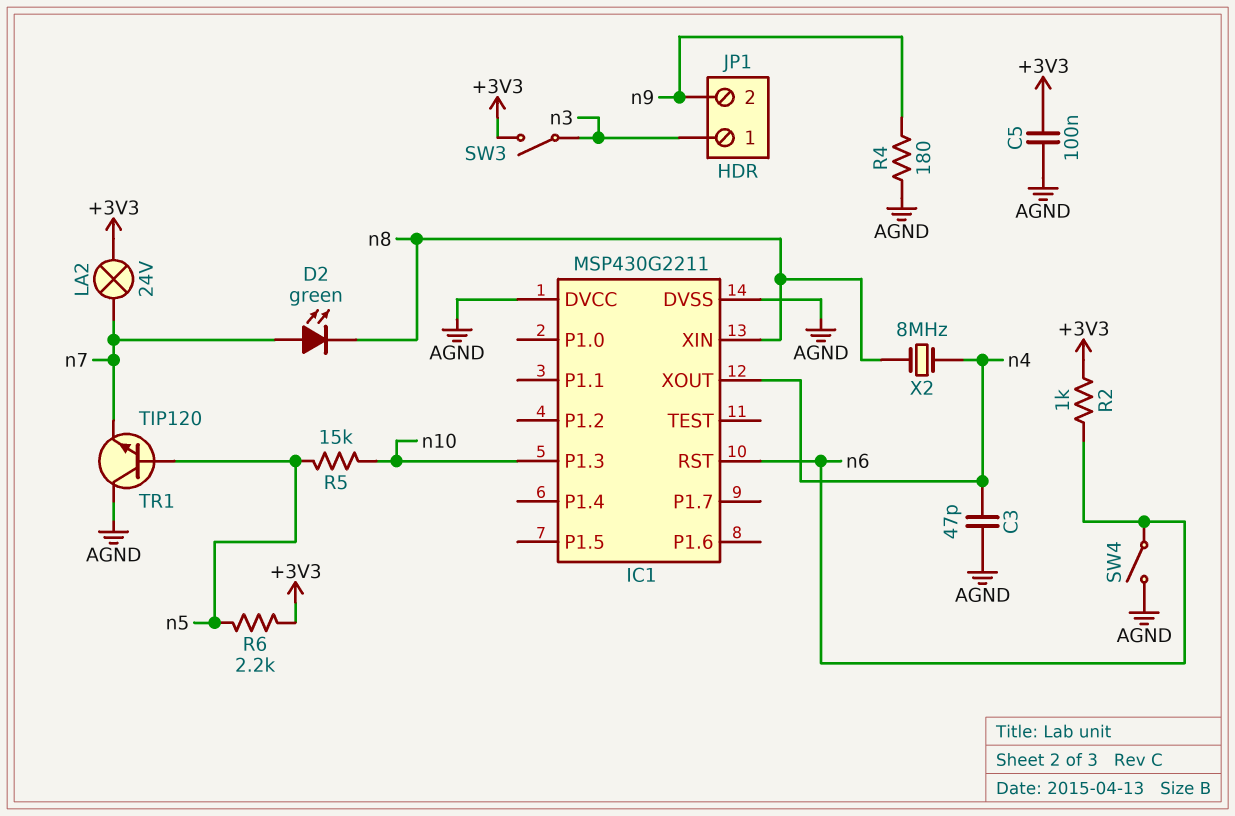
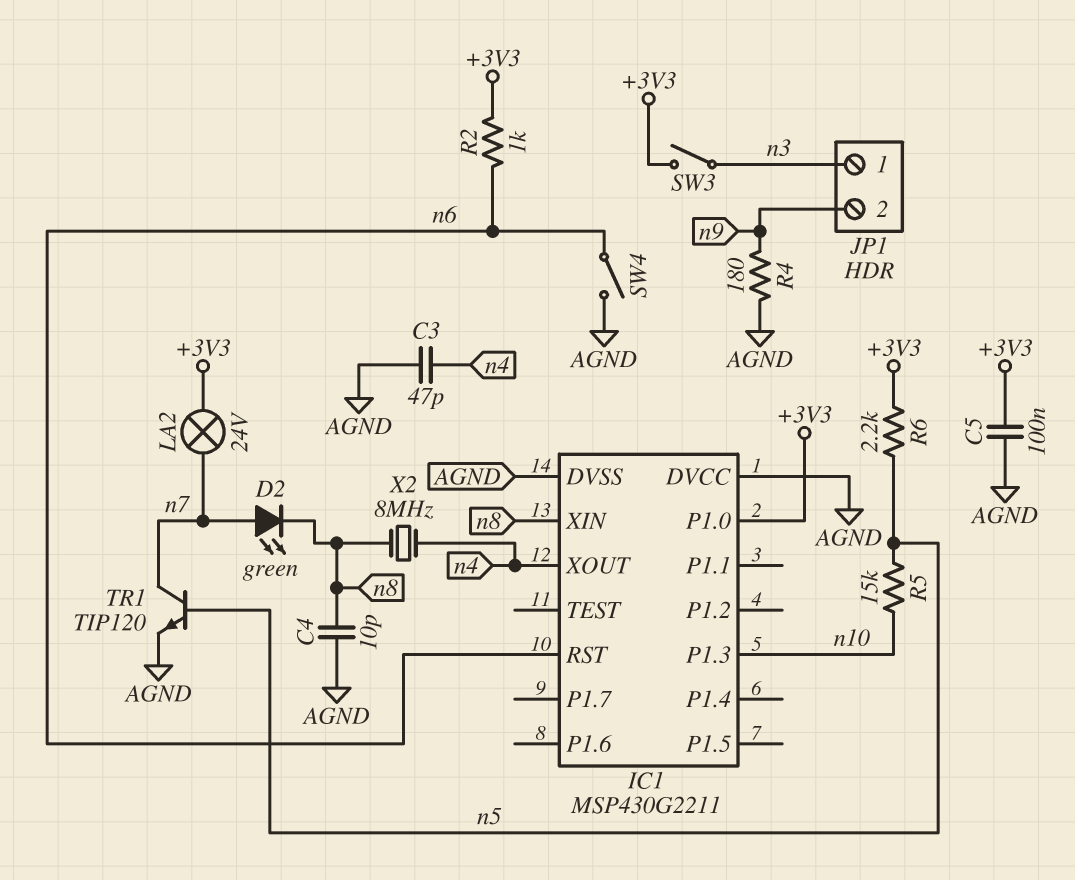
C4: none -> 10pF (AGND, n8)
IC1 pin P1.0: none -> +3V3
TR1: NPN TIP120 (B n5, C AGND, E n7) -> NPN TIP120 (B n5, C n7, E AGND)

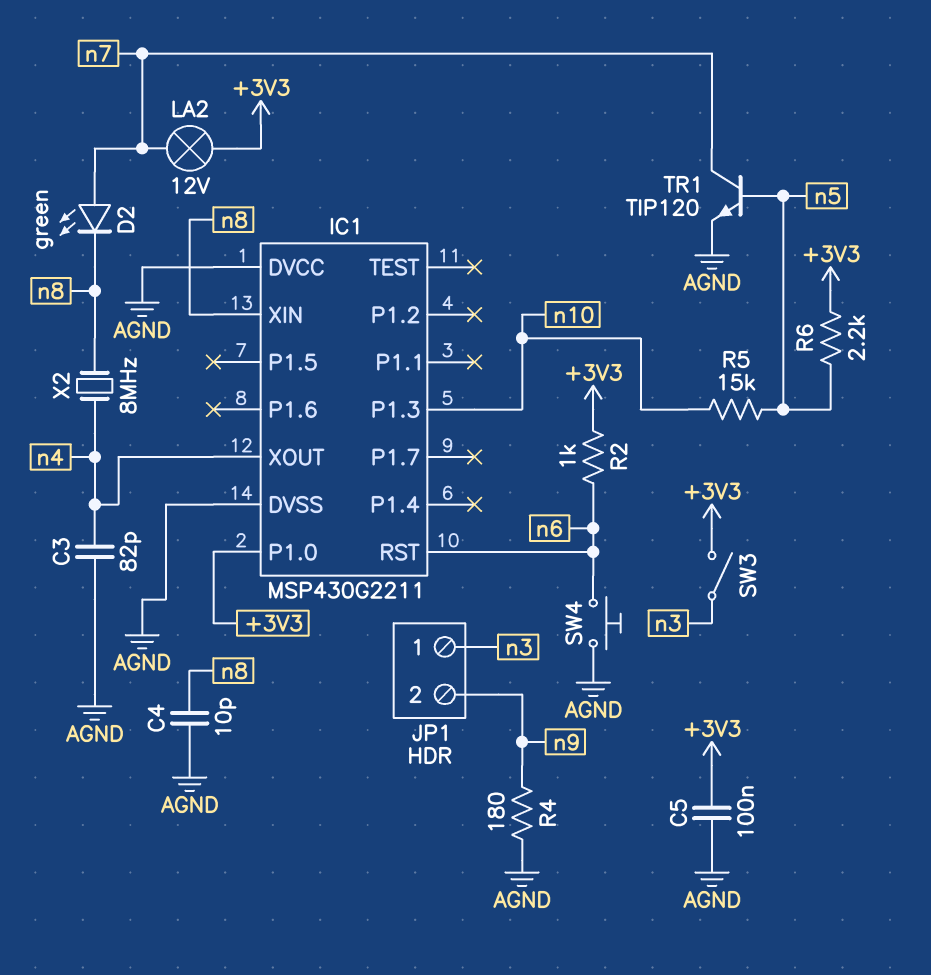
C3: 47pF (AGND, n4) -> 82pF (AGND, n4)
LA2: lamp 24V (+3V3, n7) -> lamp 12V (+3V3, n7)
SW4: switch (AGND, n6) -> button (AGND, n6)

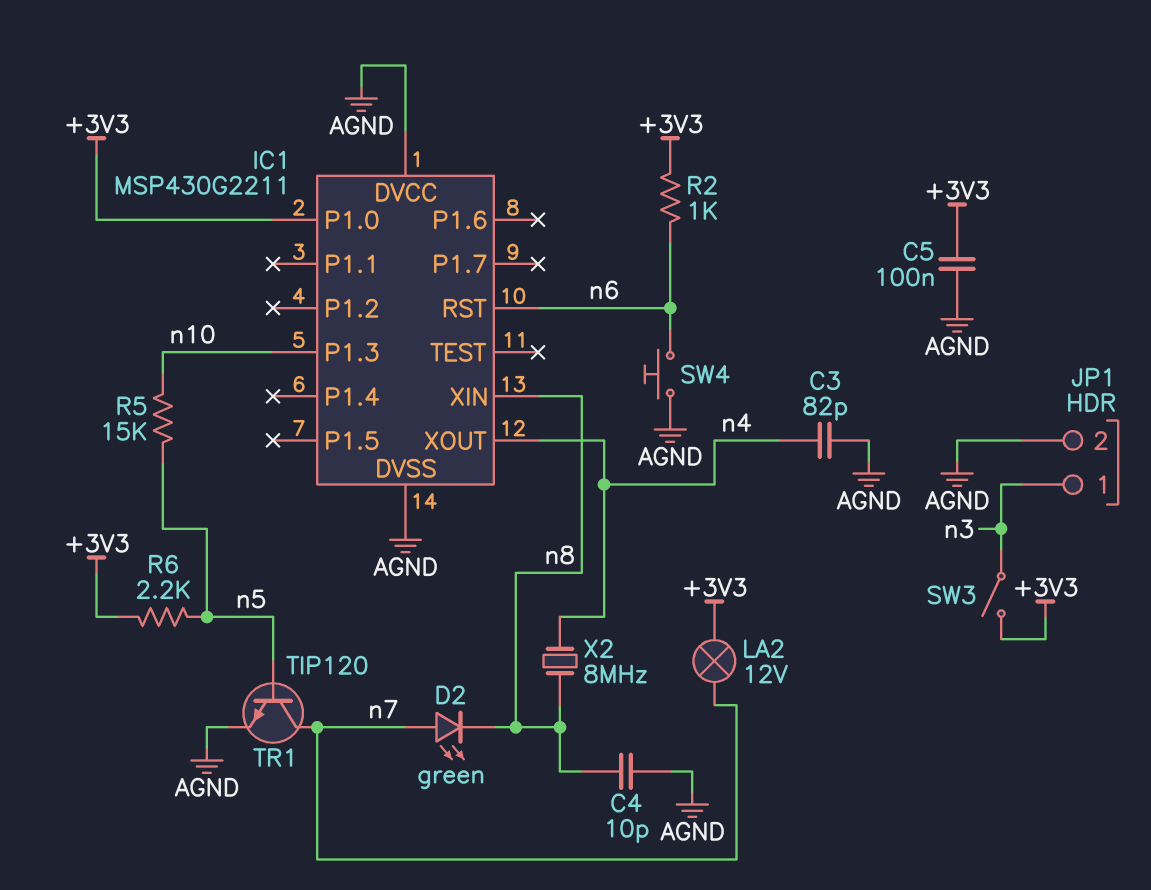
JP1 pin 2: n9 -> AGND
R4: 180 (AGND, n9) -> none

